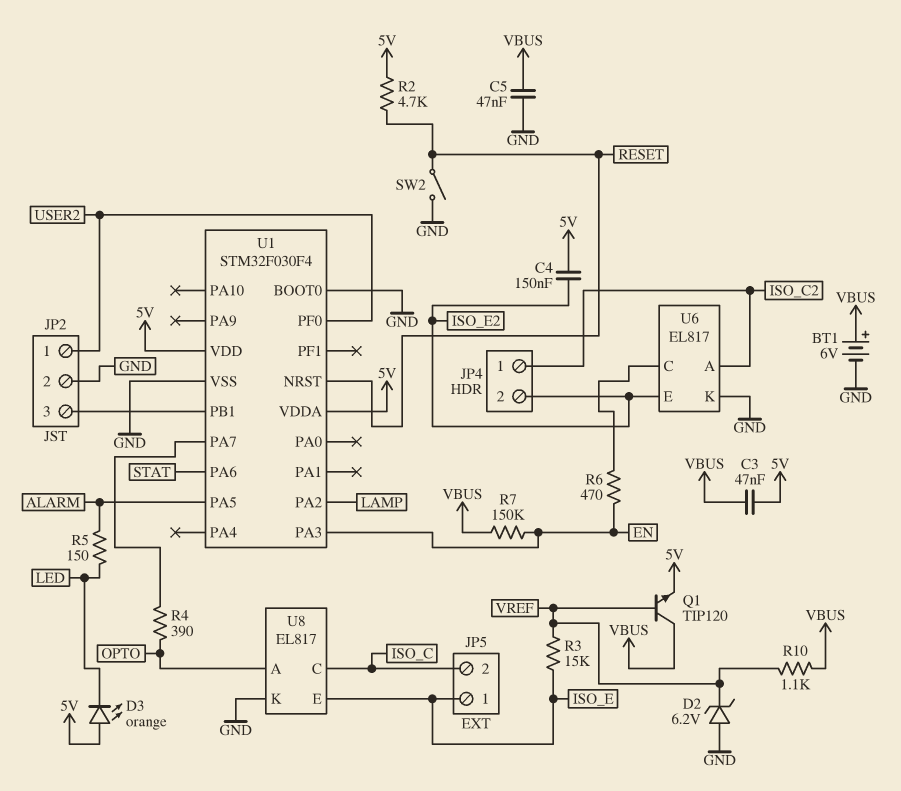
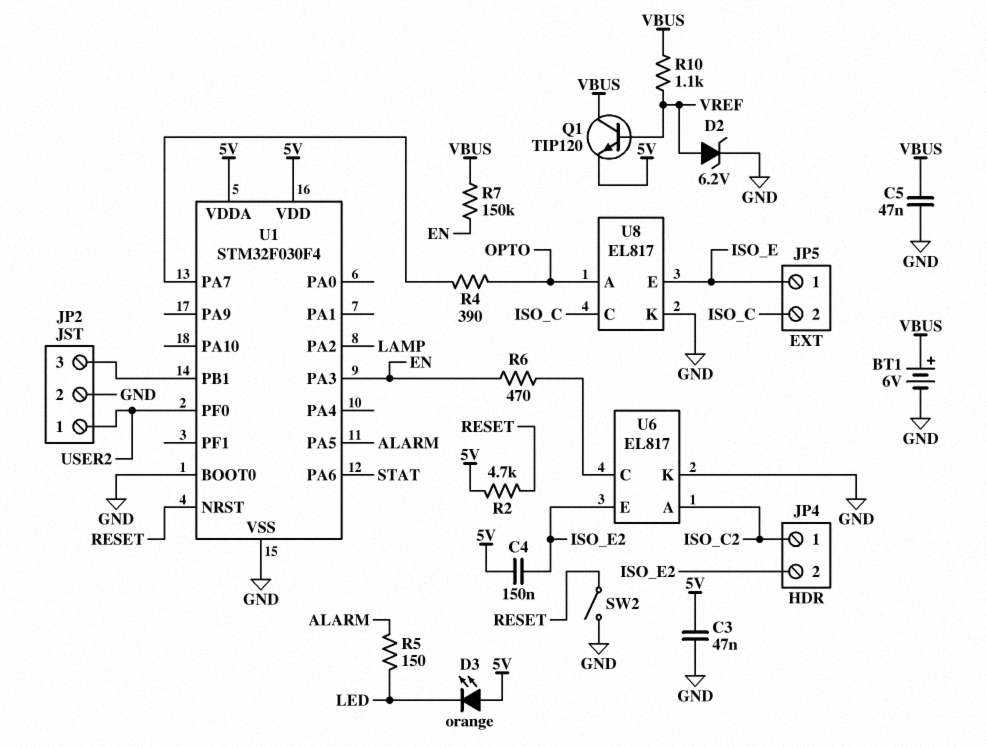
C3: 47nF (5V, VBUS) -> 47nF (5V, GND)
D2: zener 6.2V (A GND, K VREF) -> zener 6.2V (A VREF, K GND)
R3: 15k (ISO_E, VREF) -> none

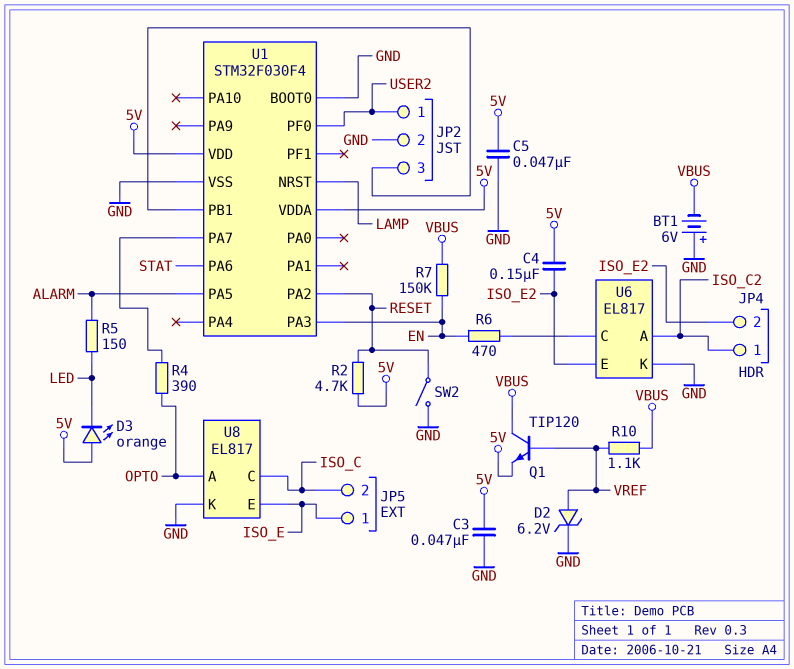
BT1: 6V (plus VBUS, minus GND) -> 6V (plus GND, minus VBUS)
C5: 47nF (GND, VBUS) -> 47nF (5V, GND)
U1 pin NRST: RESET -> LAMP
U1 pin PA2: LAMP -> RESET

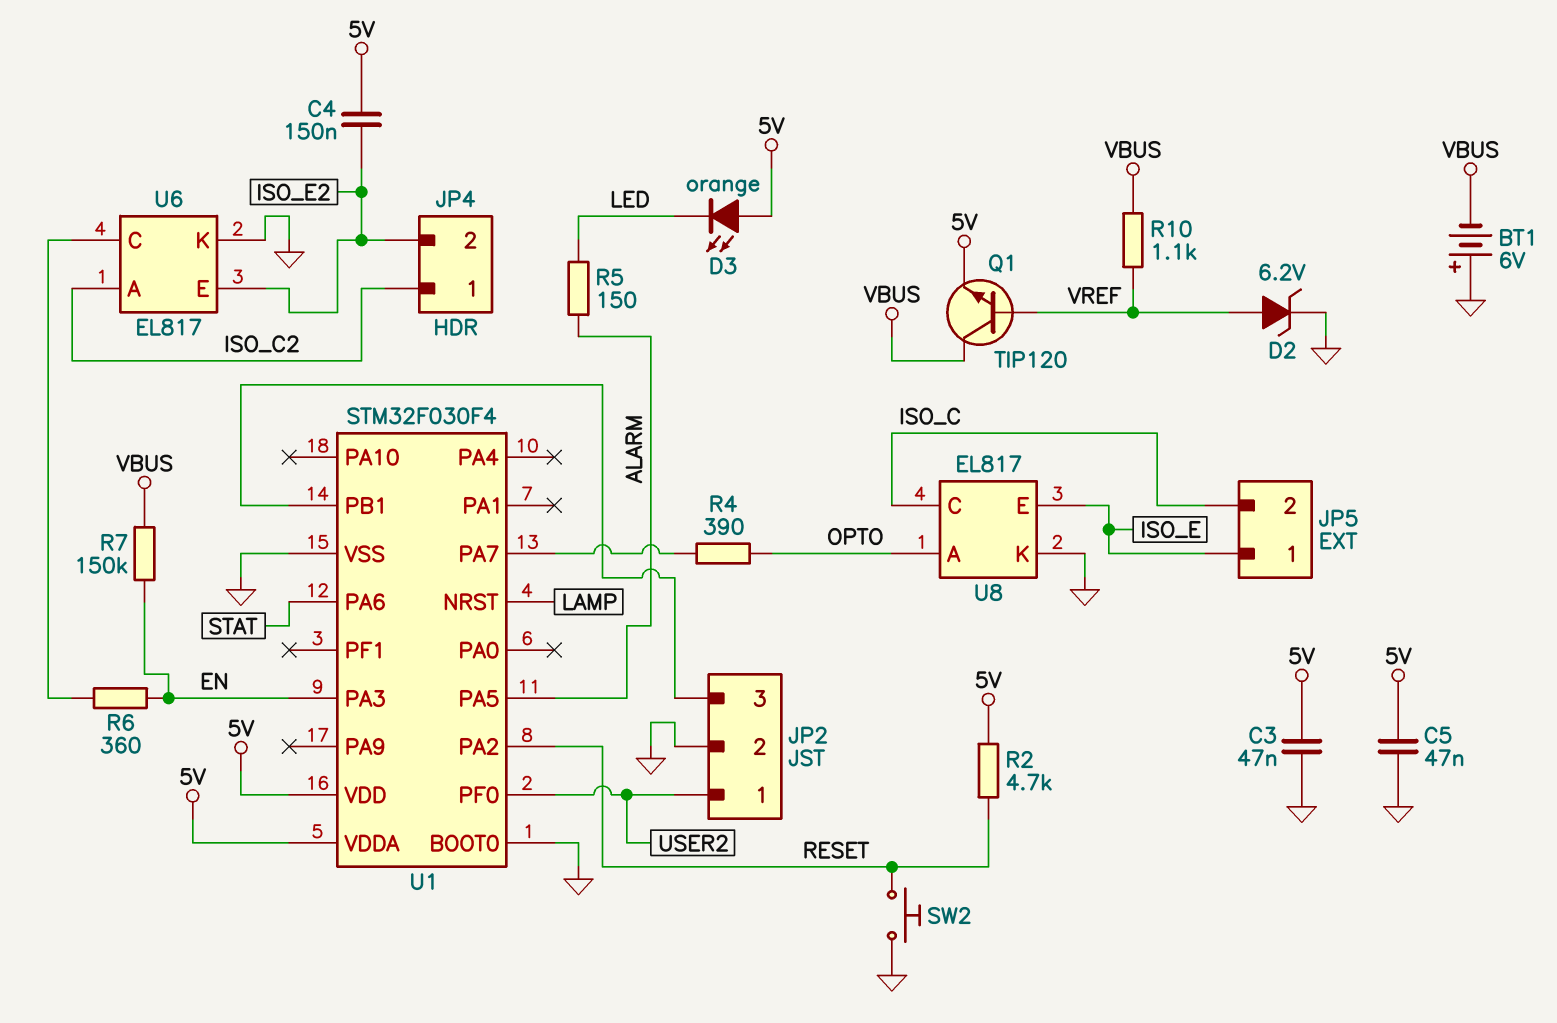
R6: 470 (EN, U6/C) -> 360 (EN, U6/C)
SW2: switch (GND, RESET) -> button (GND, RESET)

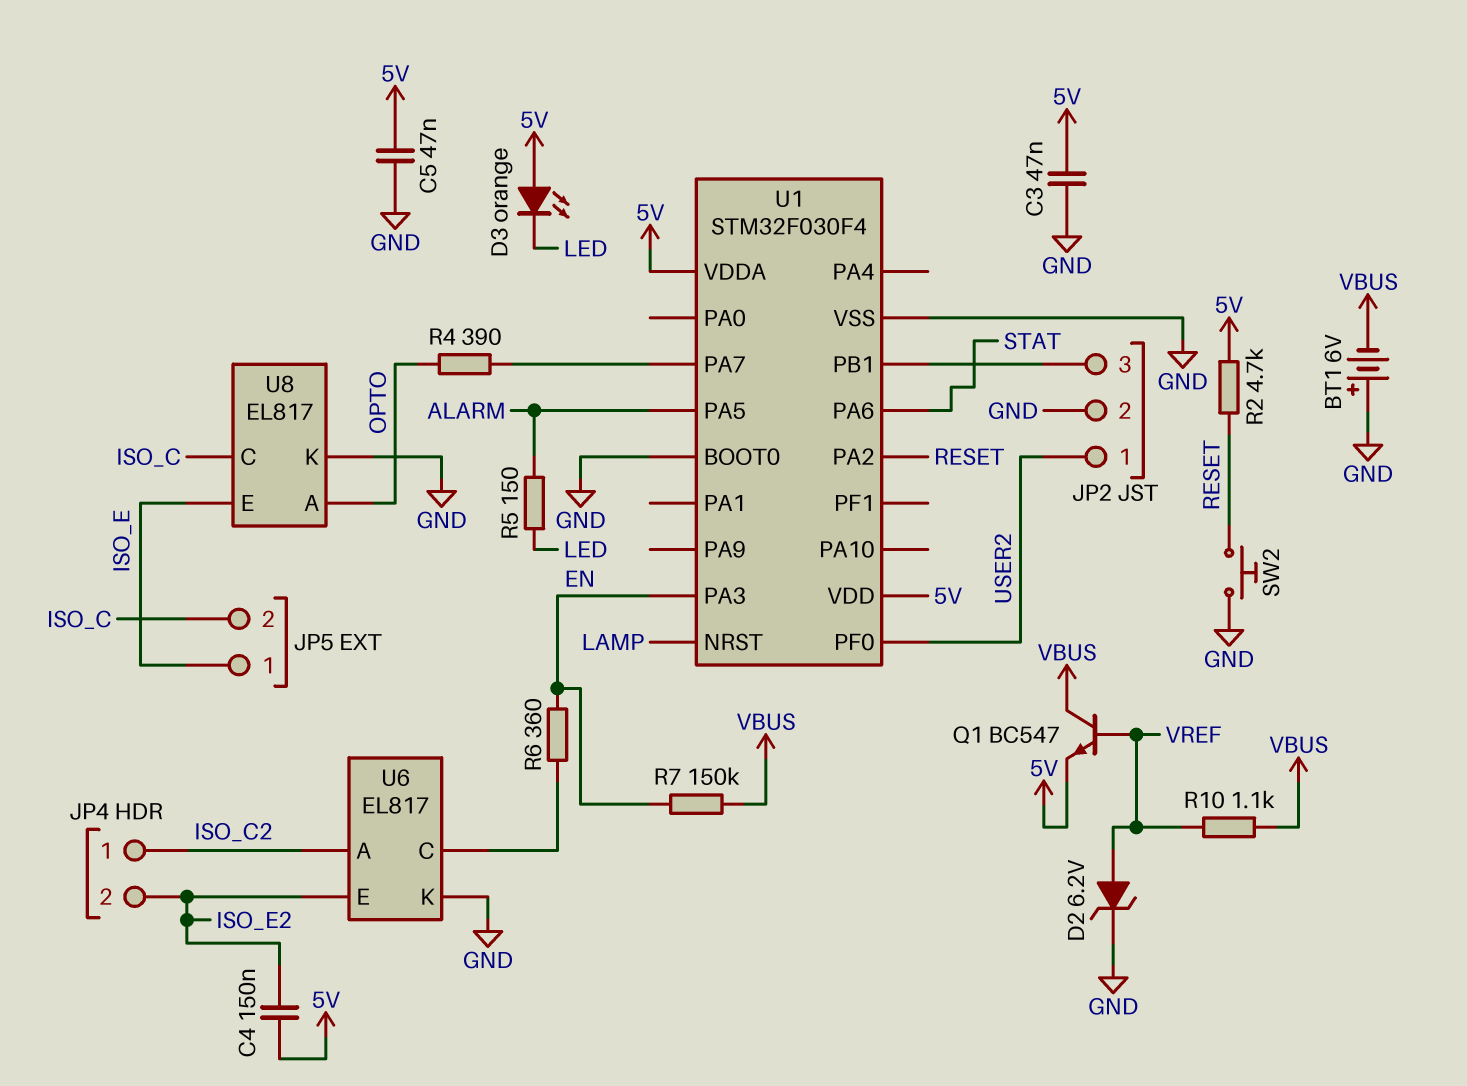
Q1: NPN TIP120 (B VREF, C VBUS, E 5V) -> NPN BC547 (B VREF, C VBUS, E 5V)

